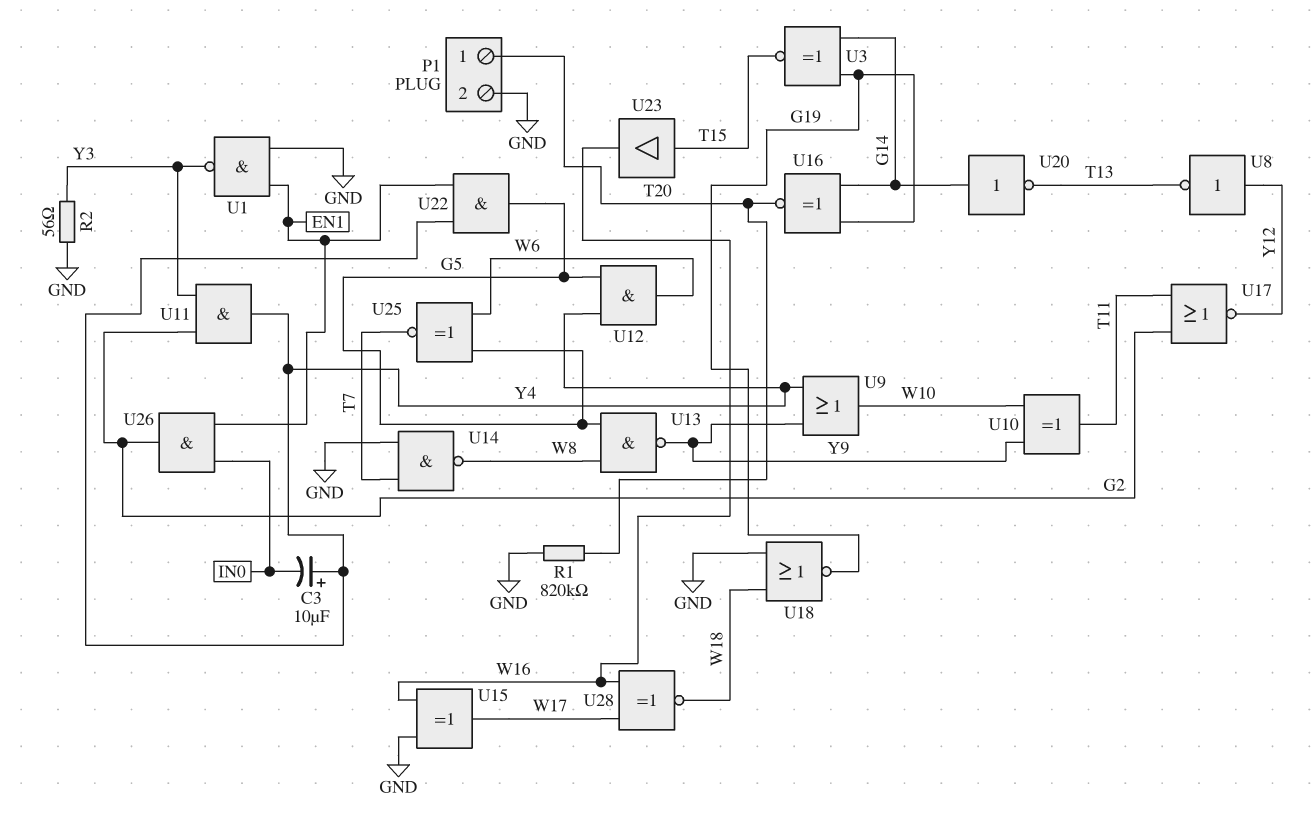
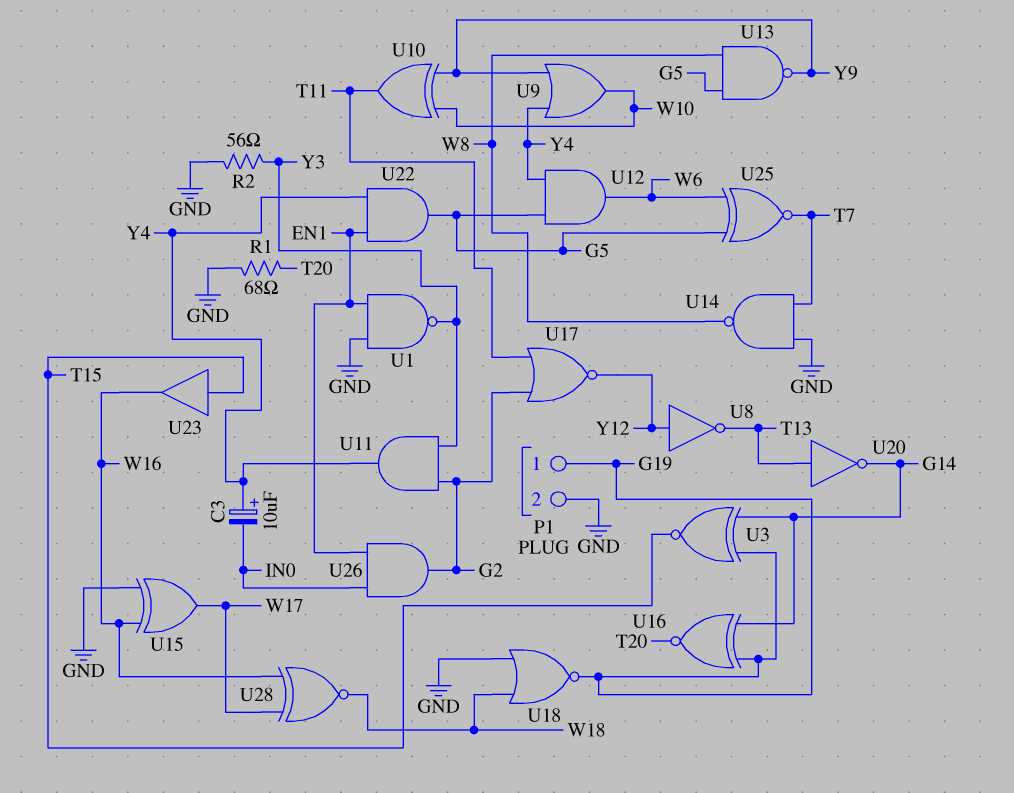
P1 pin 1: T20 -> G19
R1: 820k (GND, T20) -> 68 (GND, T20)
U20: NOT (in G14, out T13) -> NOT (in T13, out G14)

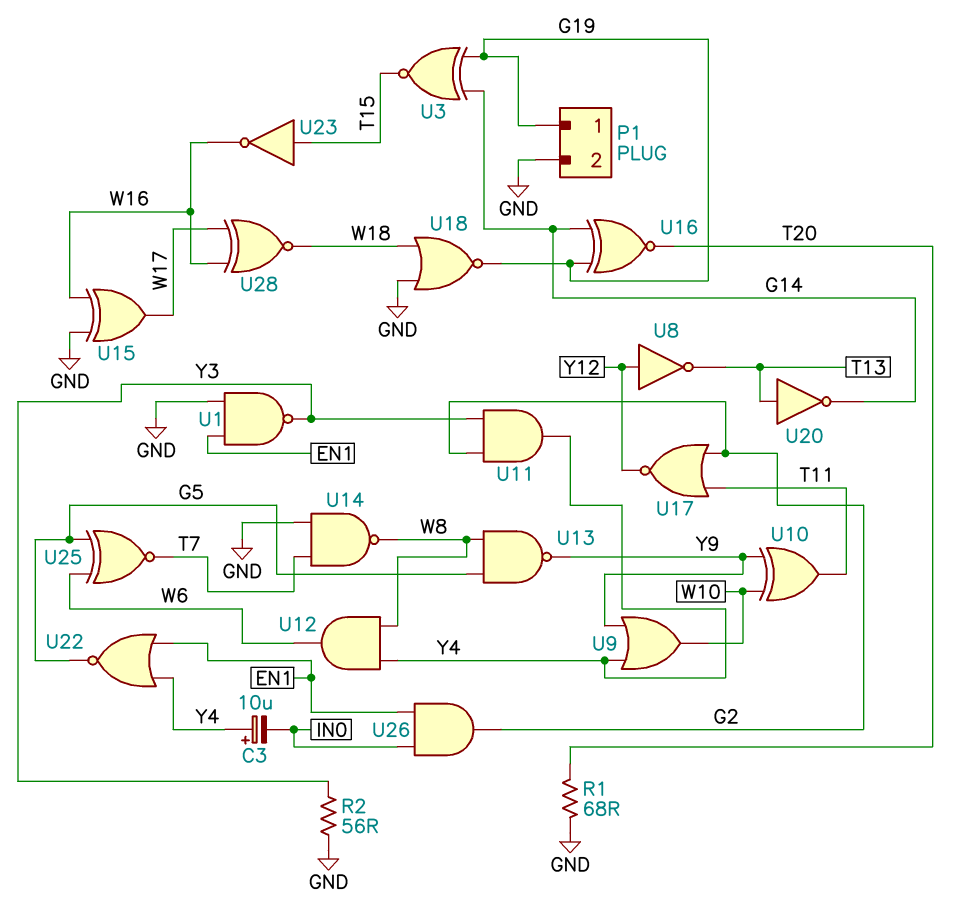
U12: AND (in G5, in Y4, out W6) -> AND (in W8, in Y4, out W6)
U22: AND (in EN1, in Y4, out G5) -> NOR (in EN1, in Y4, out G5)
U23: buffer (in T15, out W16) -> NOT (in T15, out W16)

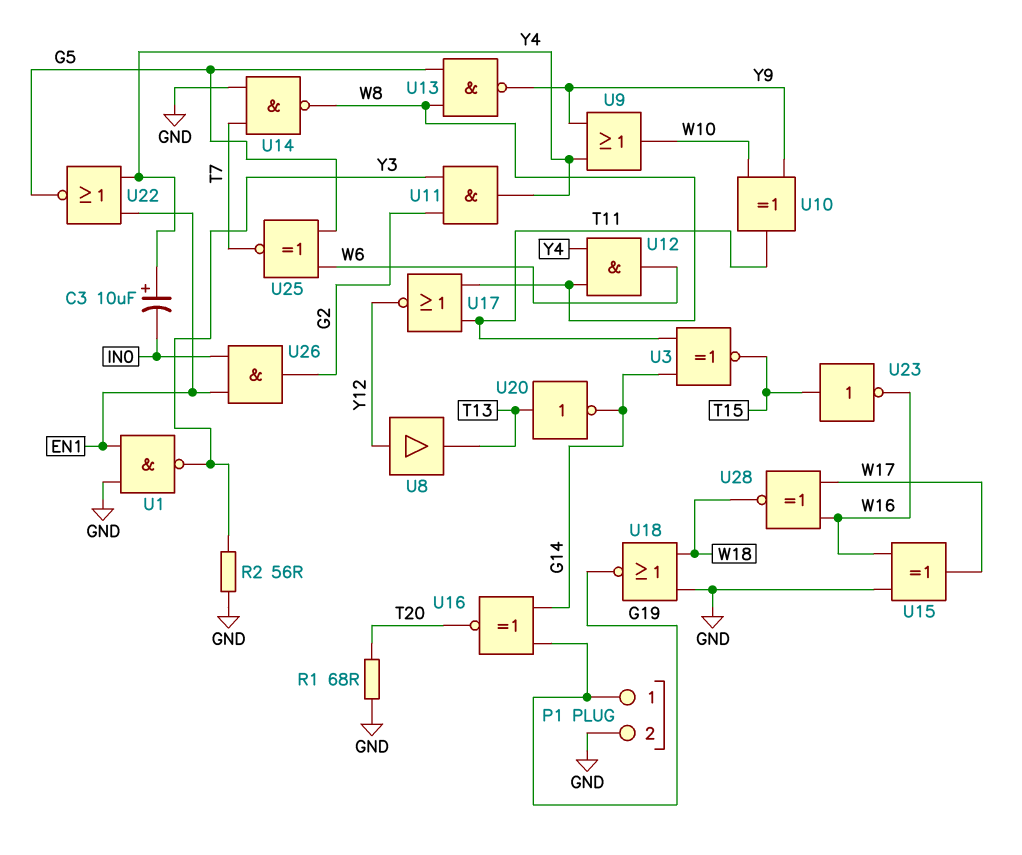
U3: XNOR (in G14, in G19, out T15) -> XNOR (in G14, in T11, out T15)
U8: NOT (in Y12, out T13) -> buffer (in Y12, out T13)
U17: NOR (in G2, in T11, out Y12) -> NOR (in T11, in W8, out Y12)

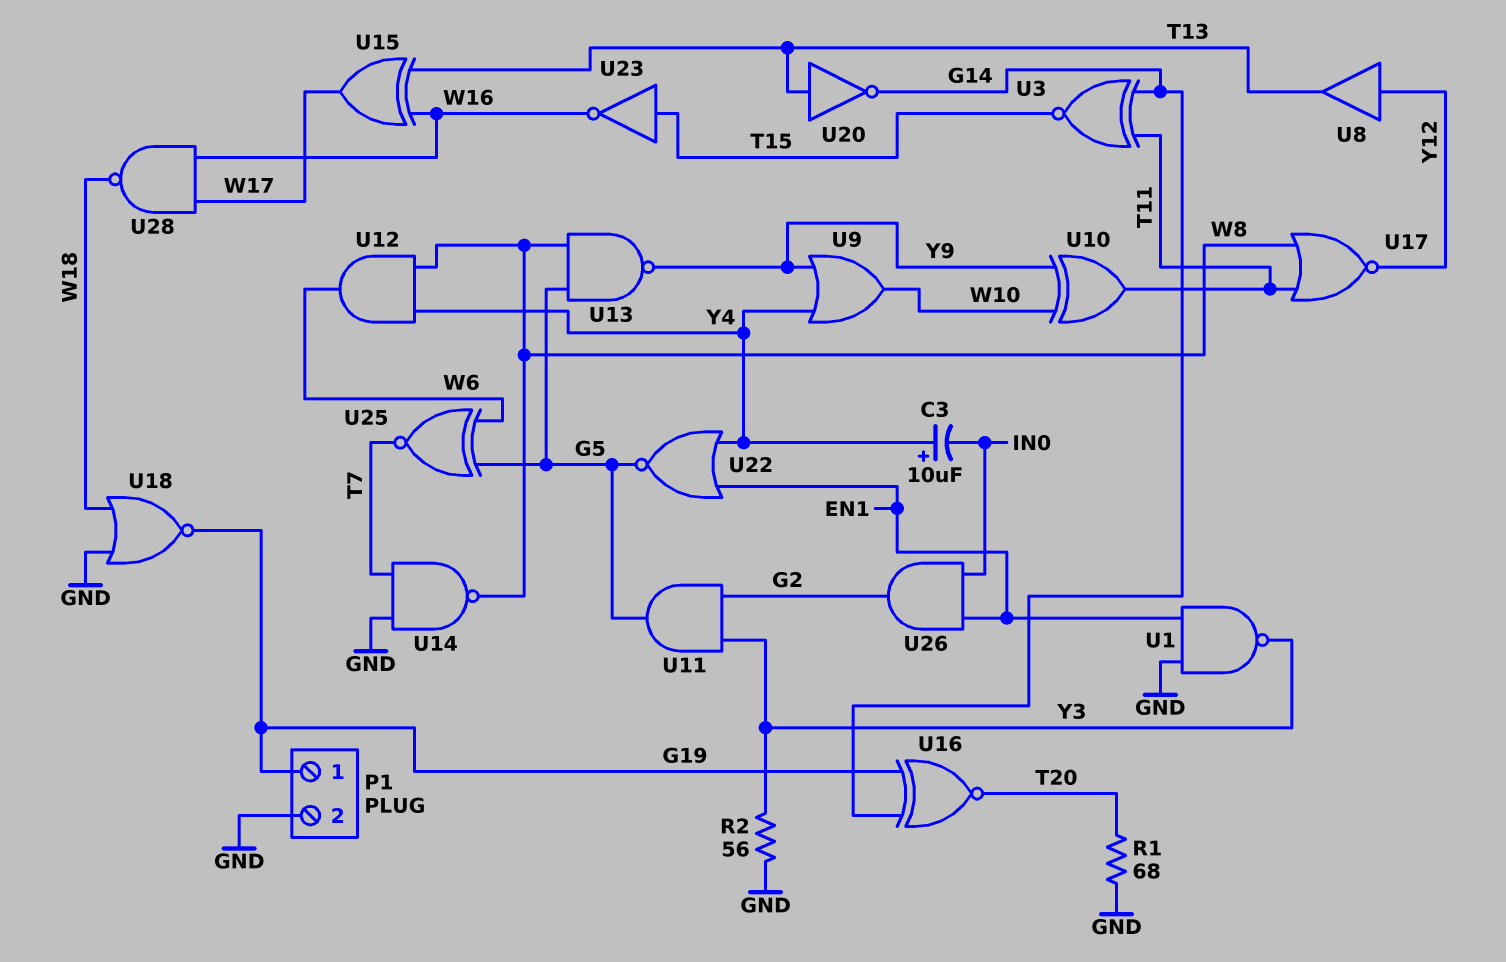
U11: AND (in G2, in Y3, out Y4) -> AND (in G2, in Y3, out G5)
U15: XOR (in GND, in W16, out W17) -> XOR (in T13, in W16, out W17)
U28: XNOR (in W16, in W17, out W18) -> NAND (in W16, in W17, out W18)

